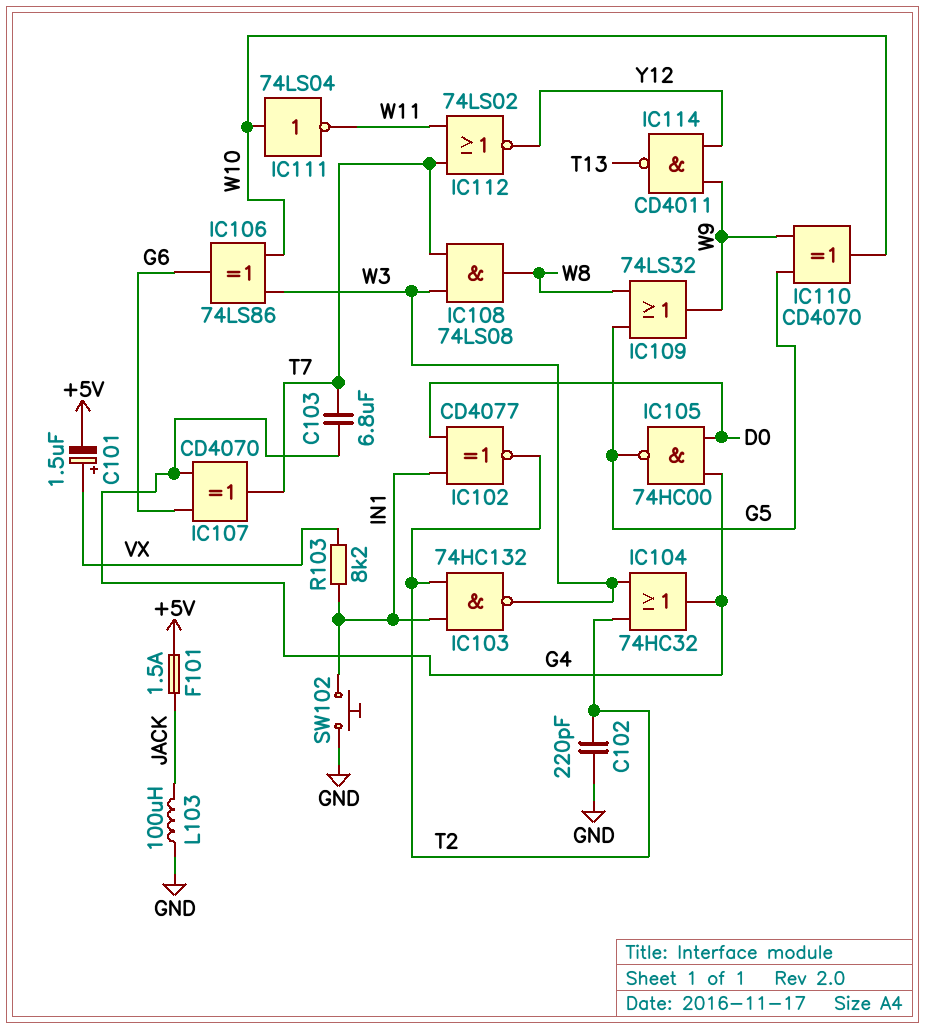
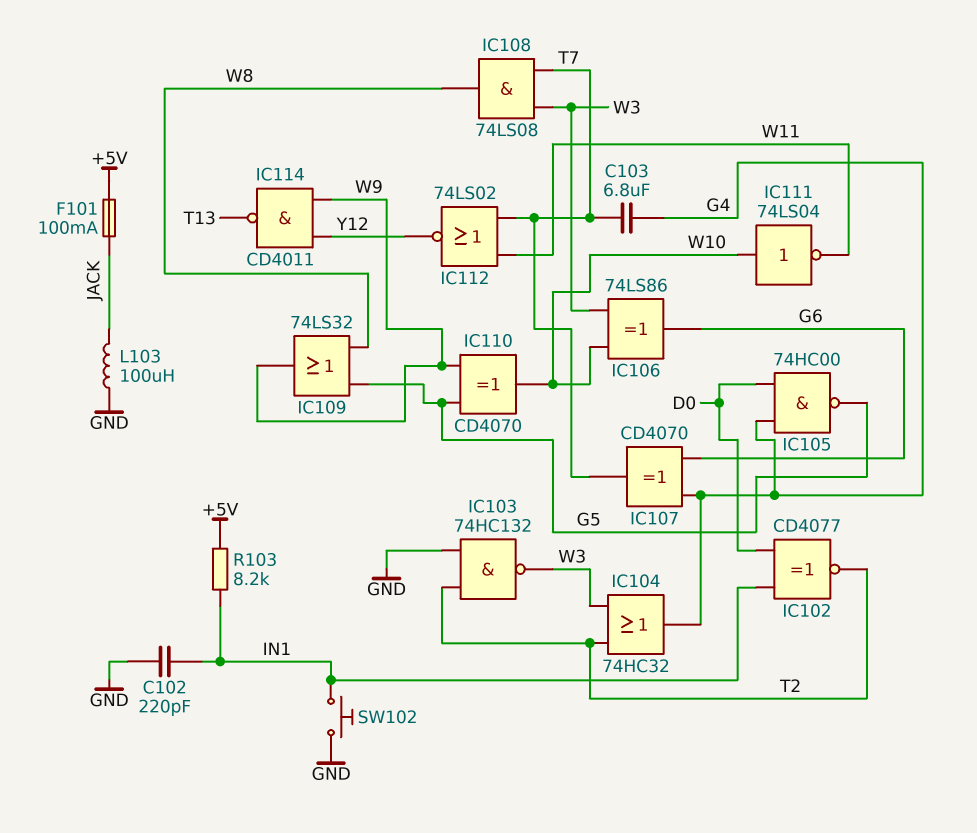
C101: 1.5uF (plus VX, minus +5V) -> none
C102: 220pF (GND, T2) -> 220pF (GND, IN1)
F101: 1.5A (+5V, JACK) -> 100mA (+5V, JACK)
IC103: NAND 74HC132 (in IN1, in T2, out W3) -> NAND 74HC132 (in GND, in T2, out W3)
R103: 8.2k (IN1, VX) -> 8.2k (+5V, IN1)

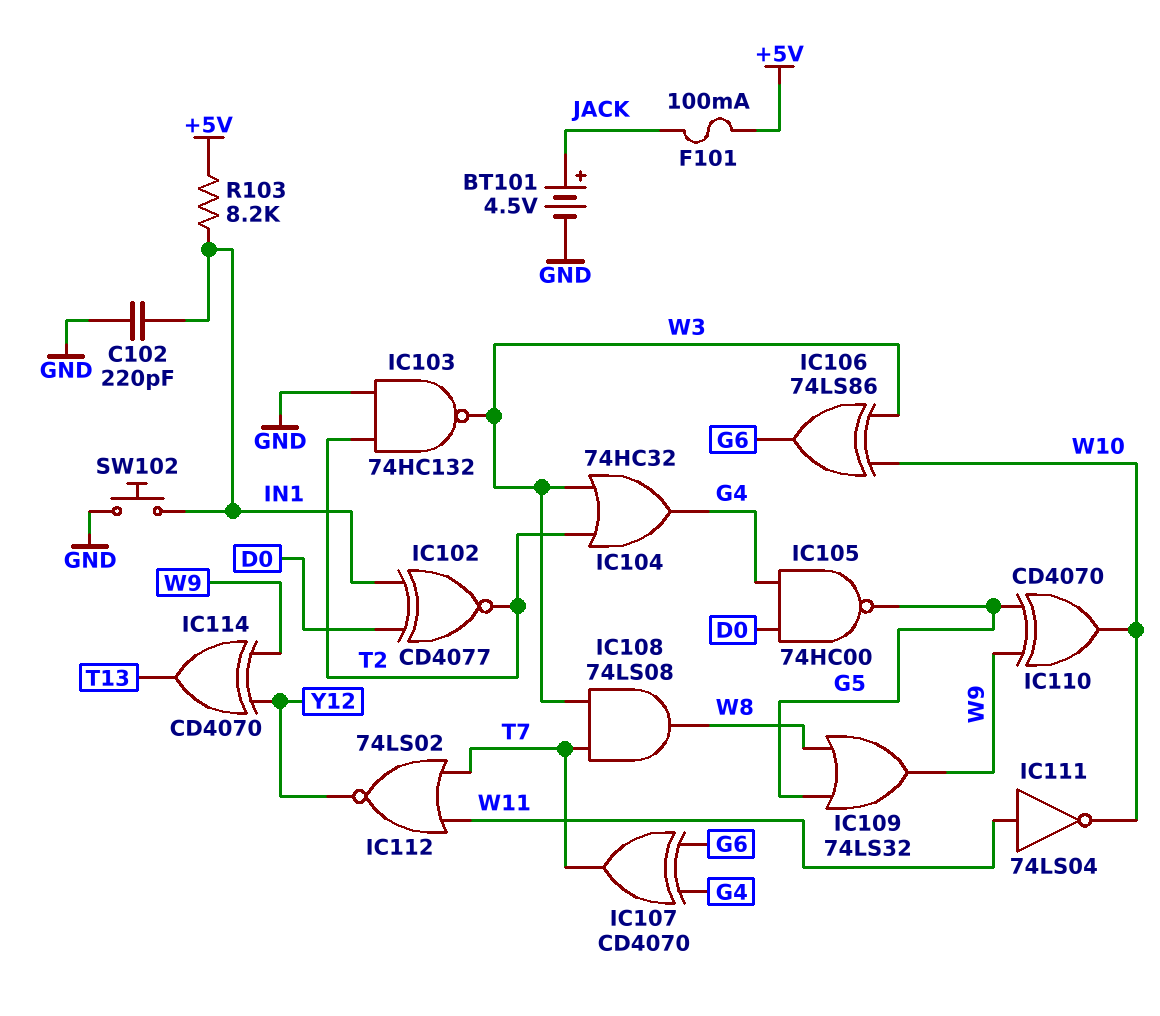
BT101: none -> 4.5V (plus JACK, minus GND)
C103: 6.8uF (G4, T7) -> none
IC111: NOT 74LS04 (in W10, out W11) -> NOT 74LS04 (in W11, out W10)
IC114: NAND CD4011 (in W9, in Y12, out T13) -> XOR CD4070 (in W9, in Y12, out T13)
L103: 100uH (GND, JACK) -> none

